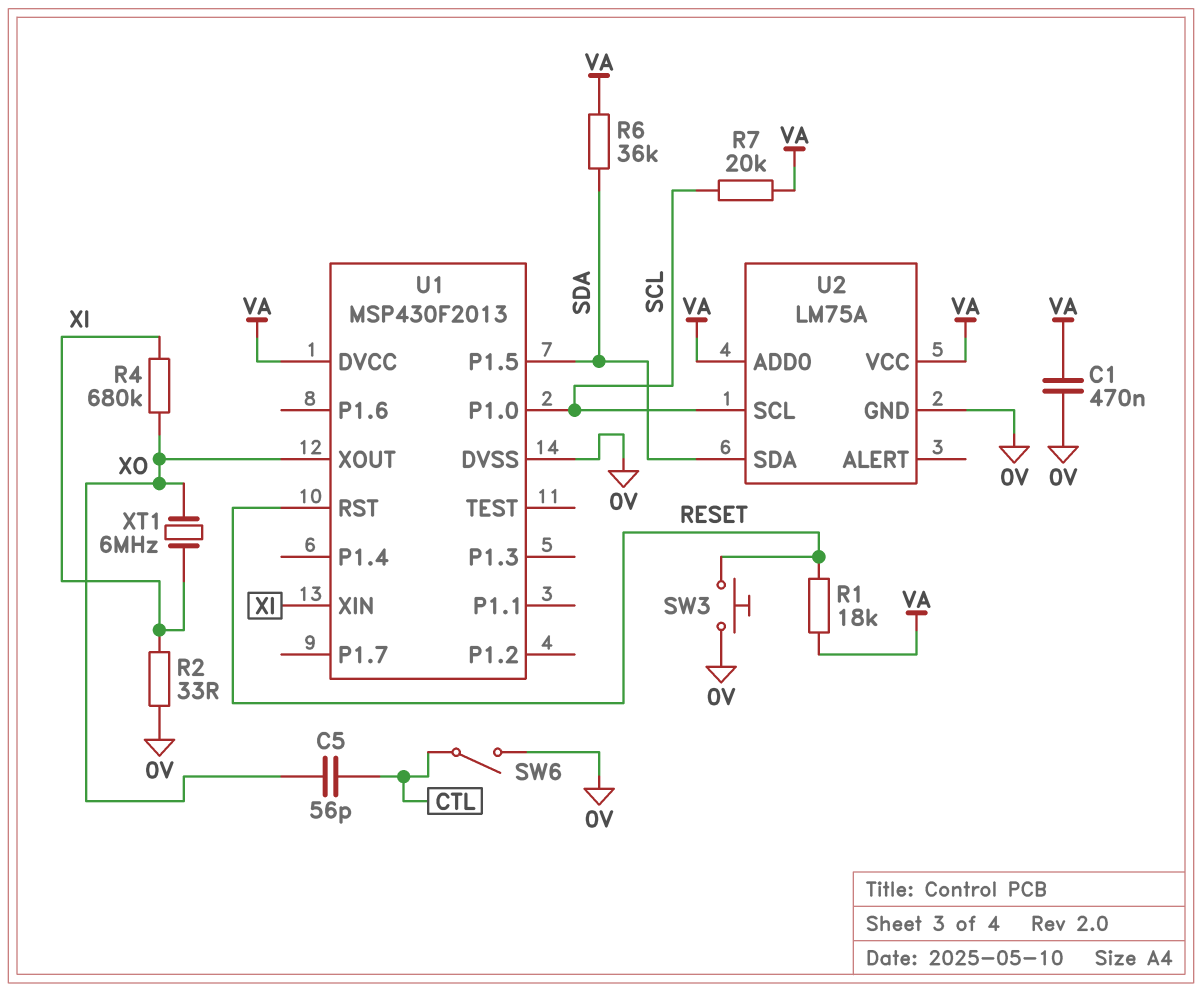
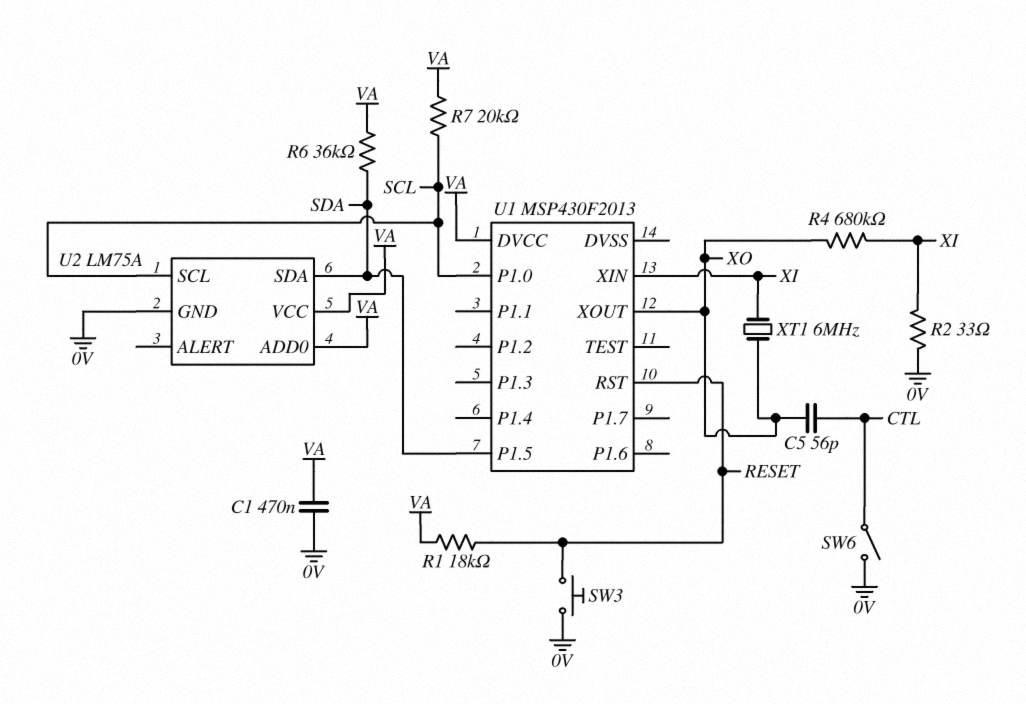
U1 pin DVSS: 0V -> none

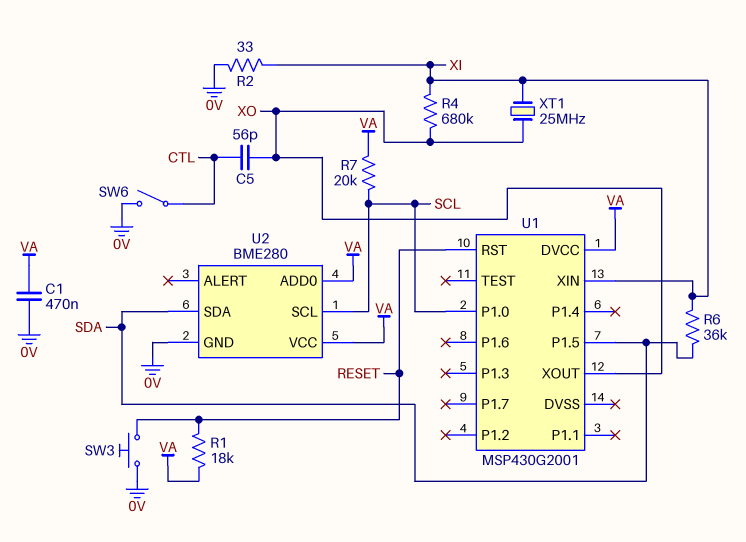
R6: 36k (SDA, VA) -> 36k (SDA, XI)
U1: MSP430F2013 -> MSP430G2001
U2: LM75A -> BME280
XT1: 6MHz (XI, XO) -> 25MHz (XI, XO)

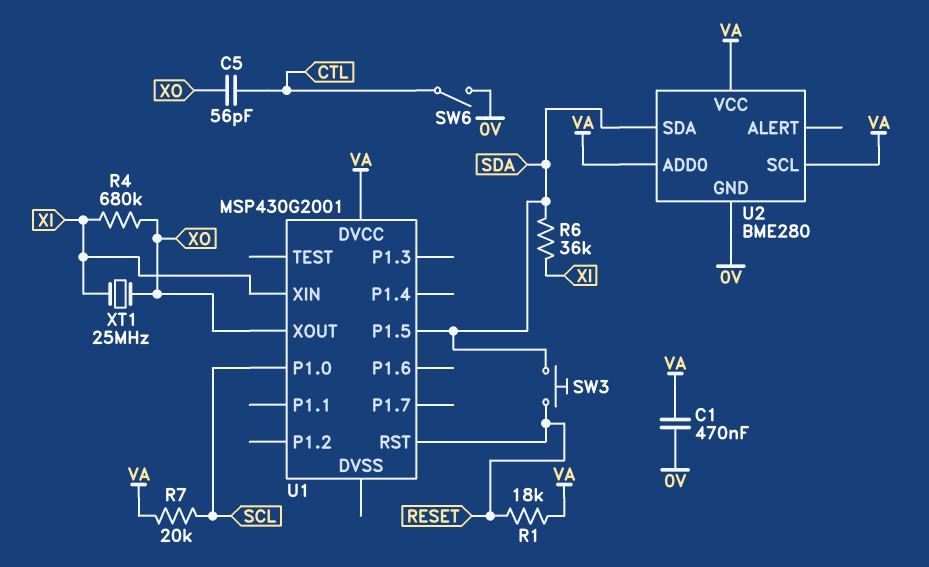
R2: 33 (0V, XI) -> none
SW3: button (0V, RESET) -> button (RESET, SDA)
U2 pin SCL: SCL -> VA

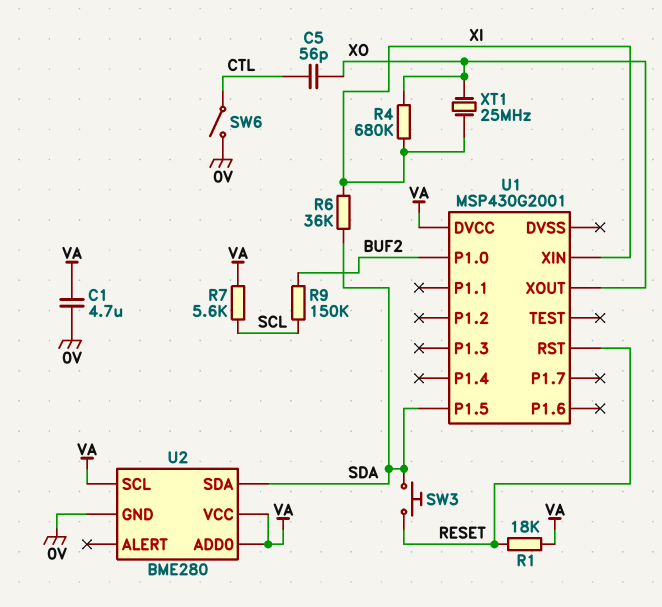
C1: 470nF (0V, VA) -> 4.7uF (0V, VA)
R7: 20k (SCL, VA) -> 5.6k (SCL, VA)
R9: none -> 150k (BUF2, SCL)
U1 pin P1.0: SCL -> BUF2

